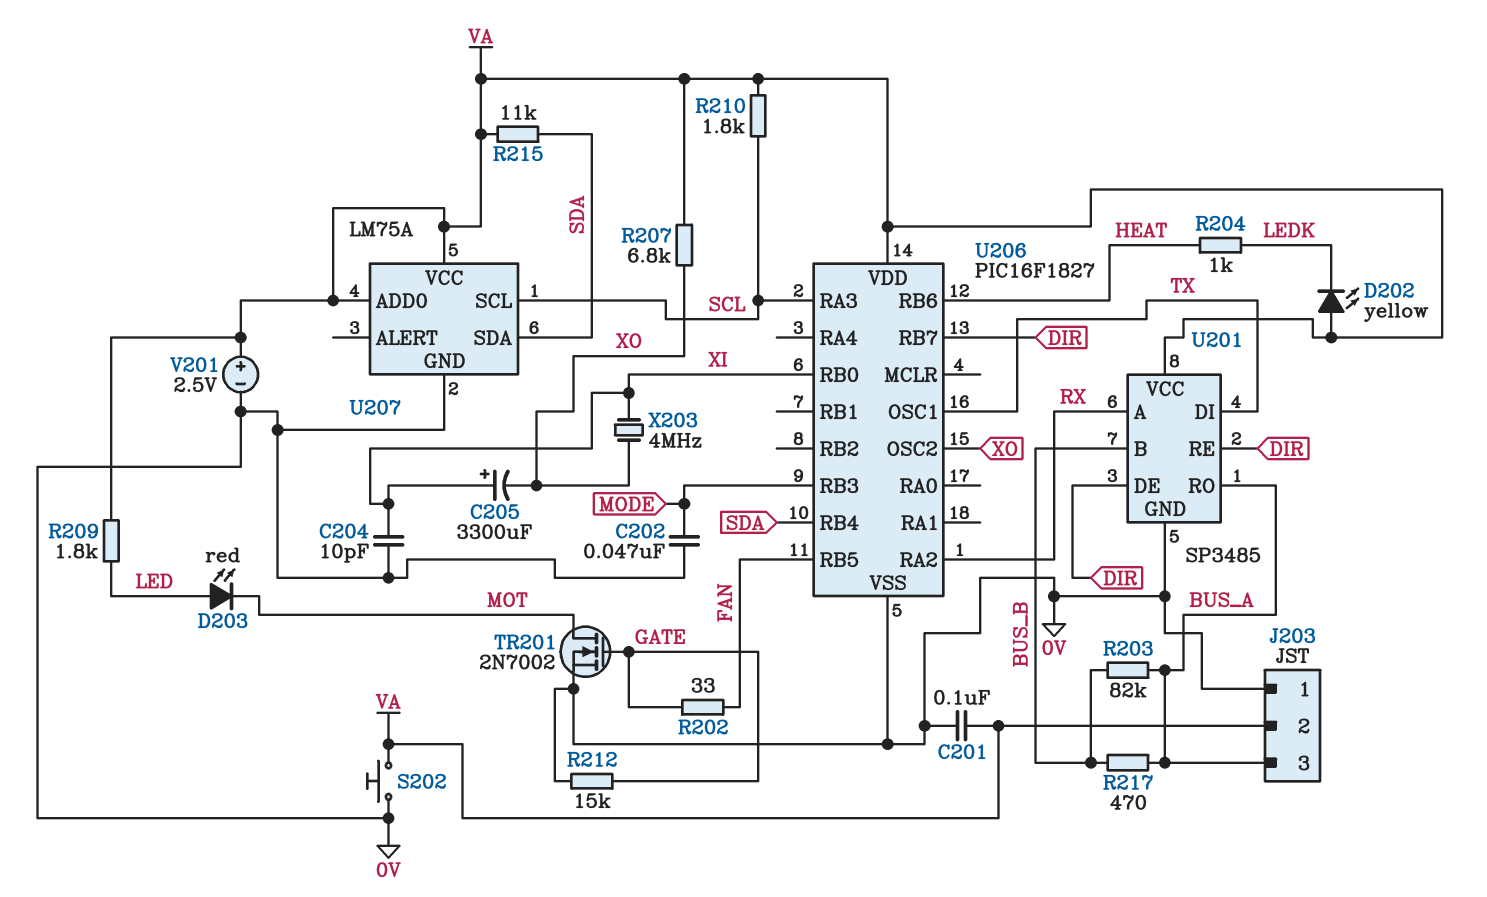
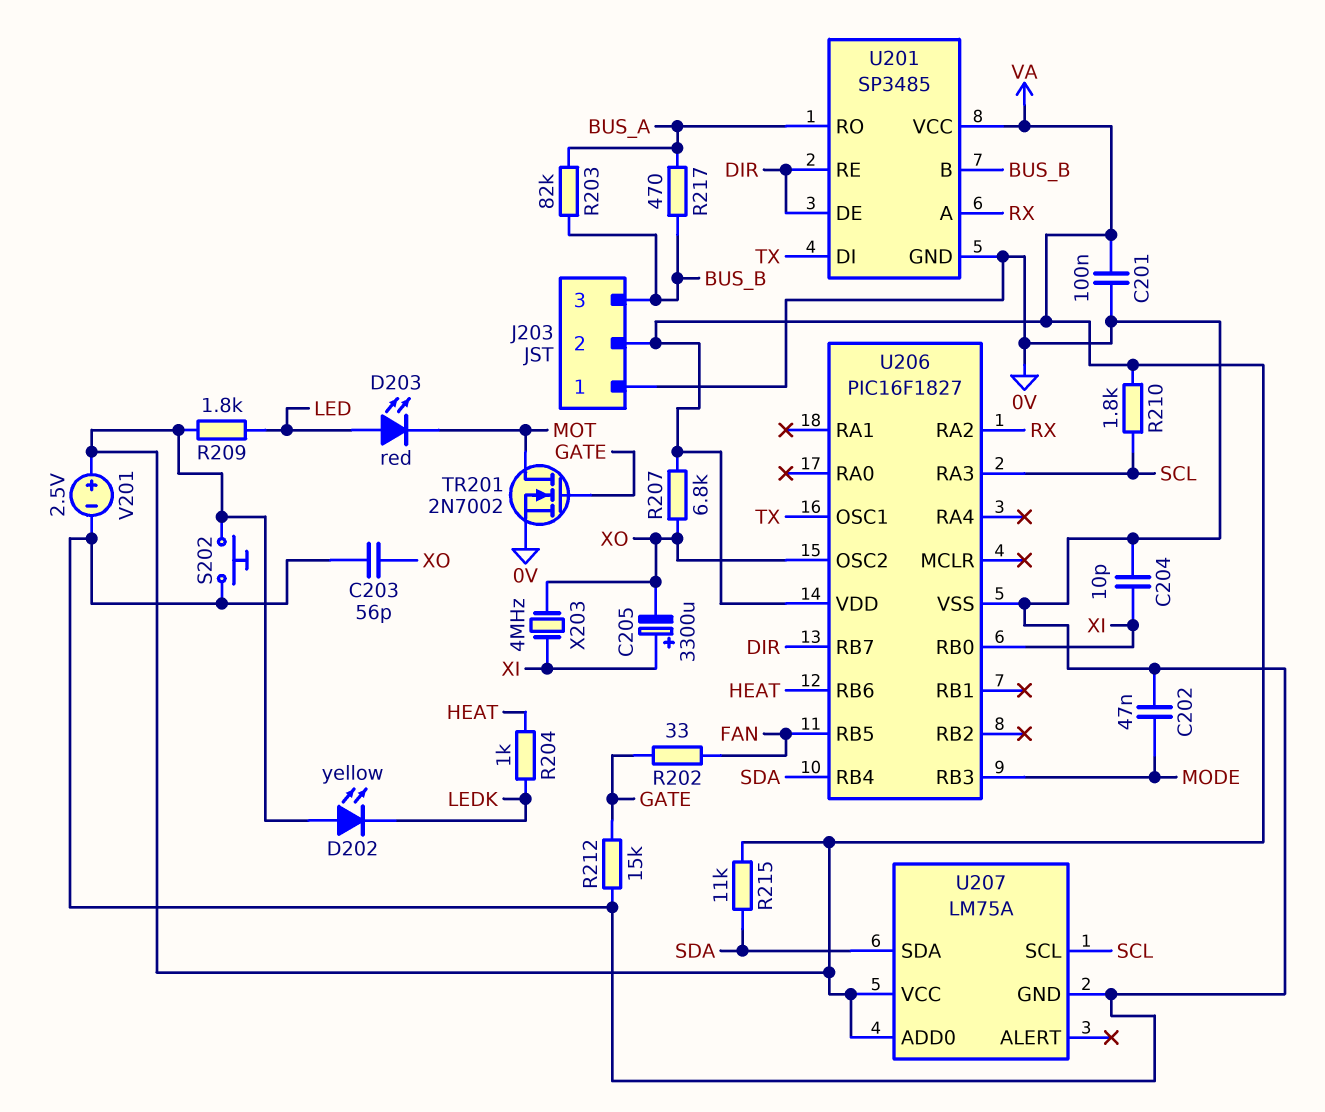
C203: none -> 56pF (0V, XO)
J203 pin 3: BUS_A -> BUS_B

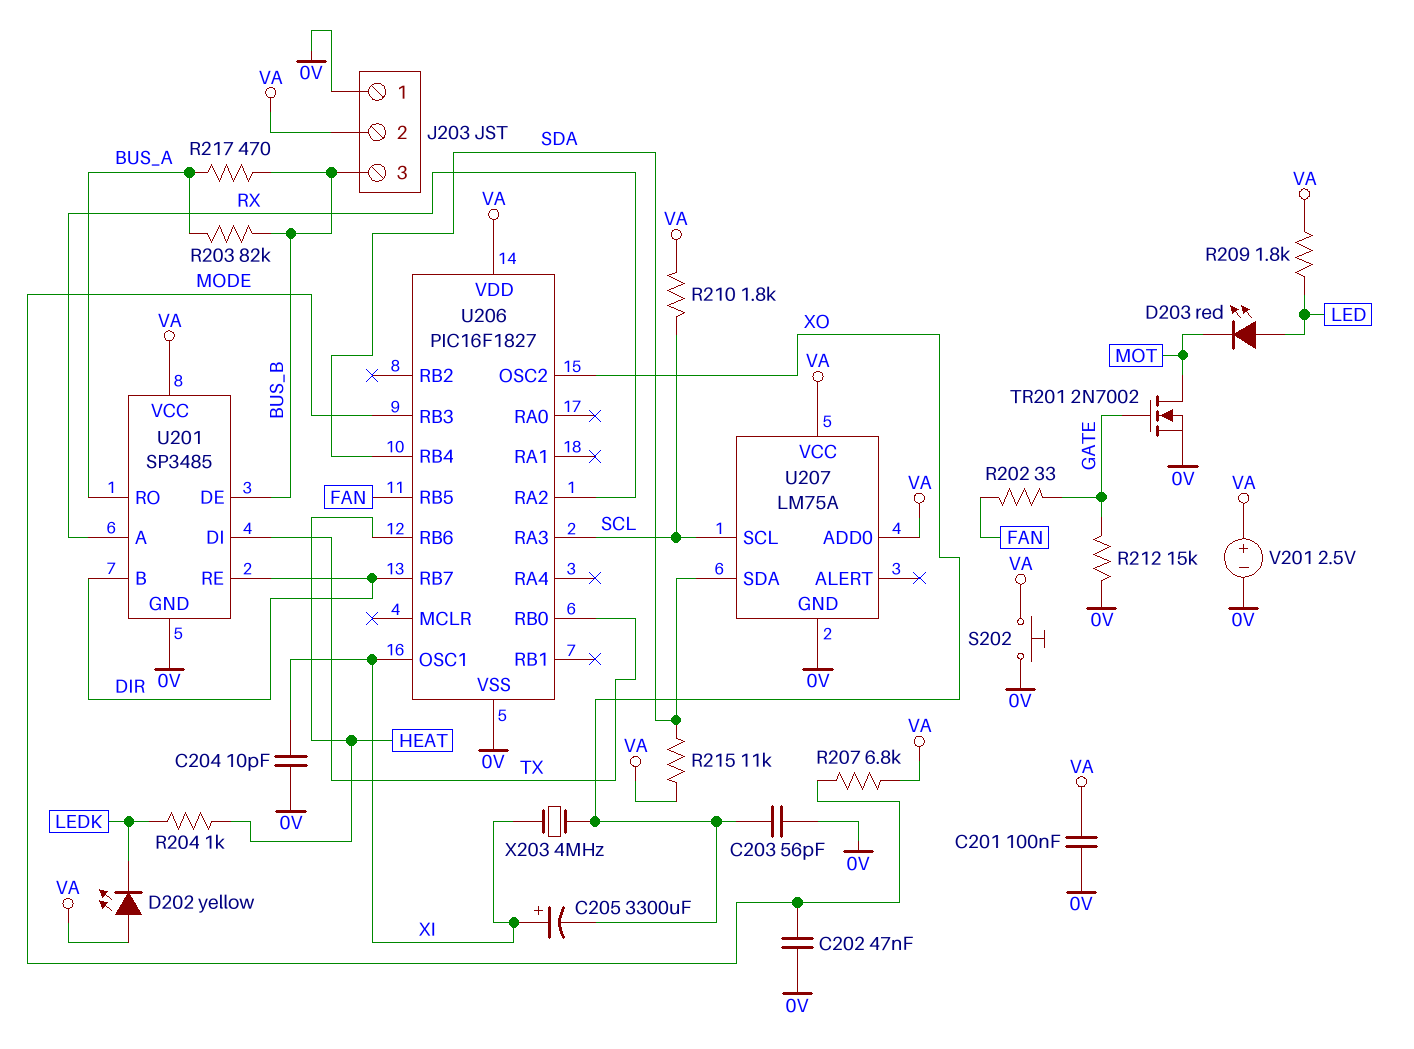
R207: 6.8k (VA, XO) -> 6.8k (MODE, VA)
U201 pin B: BUS_B -> DIR
U201 pin DE: DIR -> BUS_B
U206 pin OSC1: TX -> XI
U206 pin RB0: XI -> TX

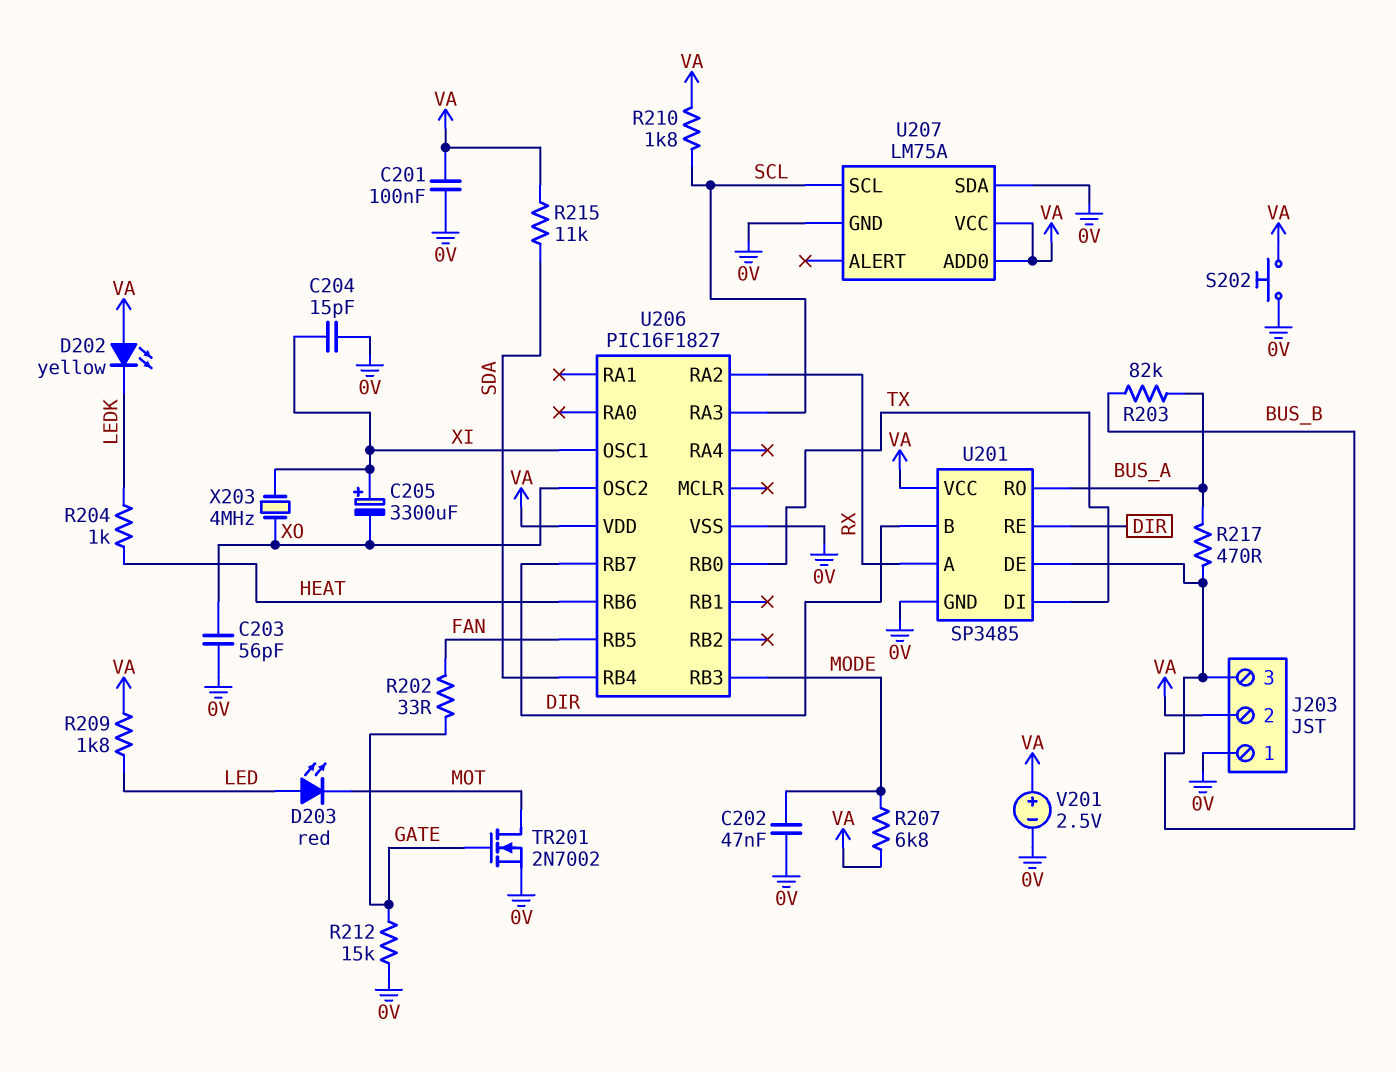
C204: 10pF (0V, XI) -> 15pF (0V, XI)
U207 pin SDA: SDA -> 0V

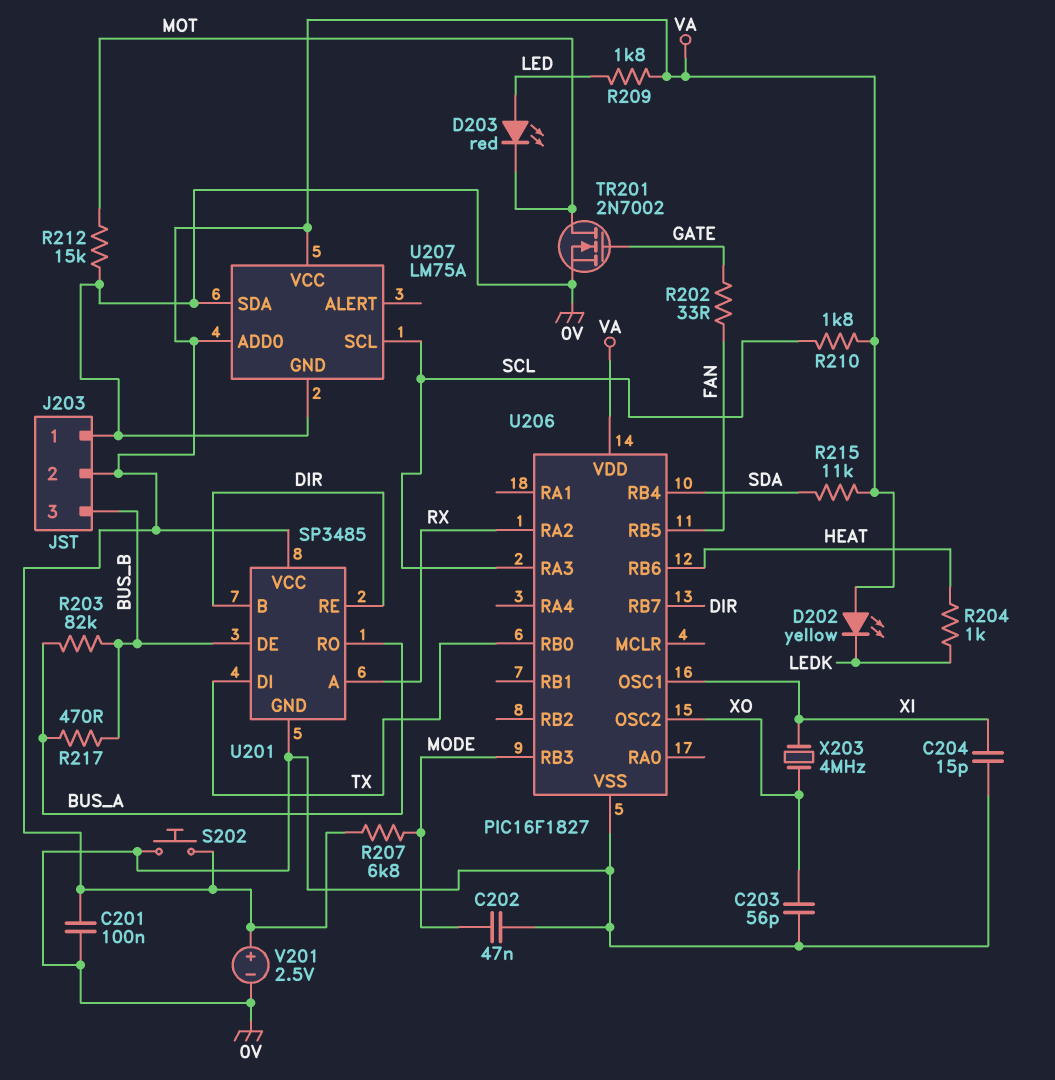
C205: 3300uF (plus XI, minus XO) -> none
R212: 15k (0V, GATE) -> 15k (0V, MOT)

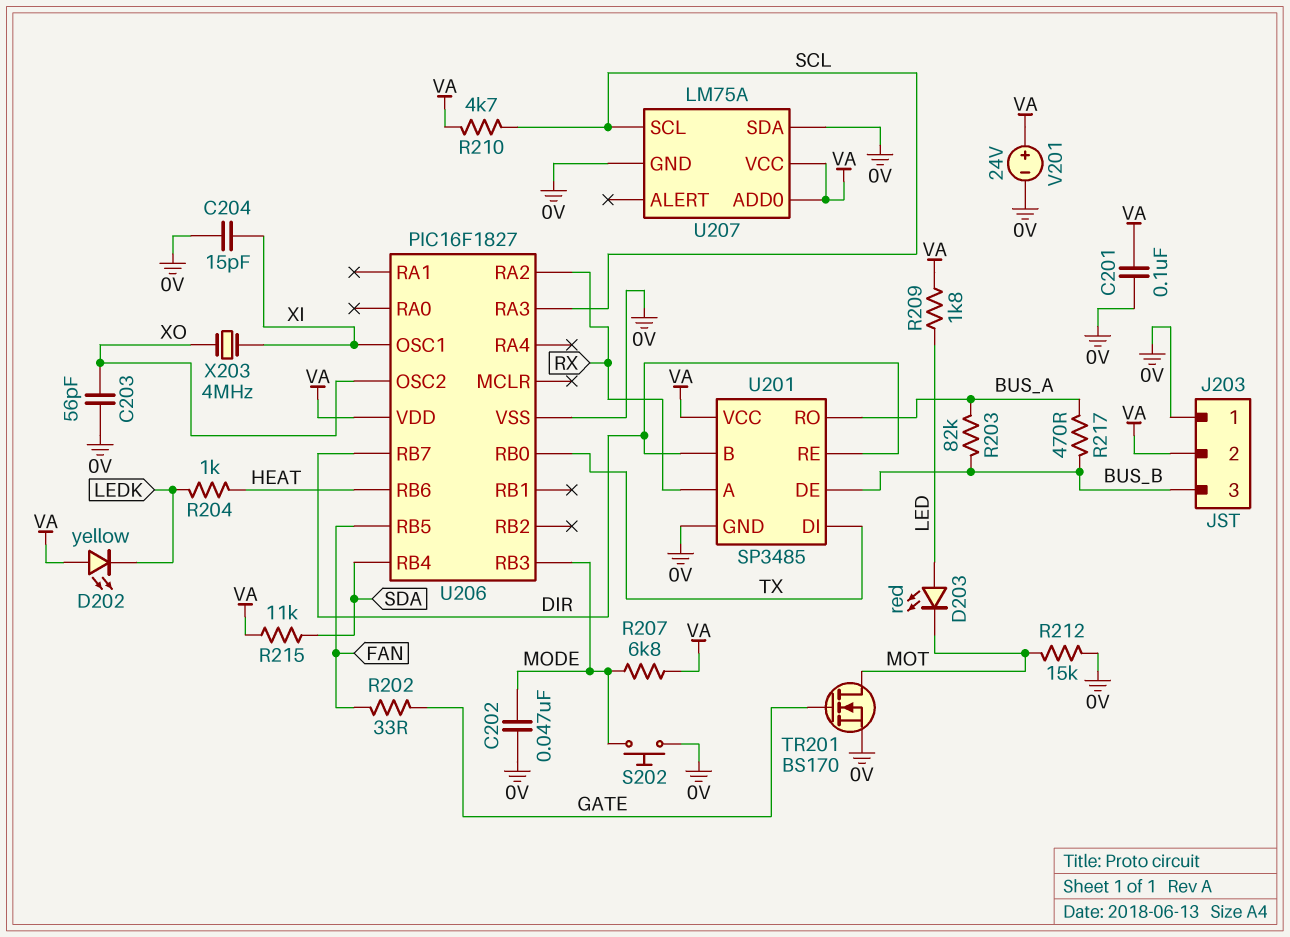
R210: 1.8k (SCL, VA) -> 4.7k (SCL, VA)
S202: button (0V, VA) -> button (0V, MODE)
TR201: NMOS 2N7002 (G GATE, D MOT, S 0V) -> NMOS BS170 (G GATE, D MOT, S 0V)
V201: 2.5V (plus VA, minus 0V) -> 24V (plus VA, minus 0V)

